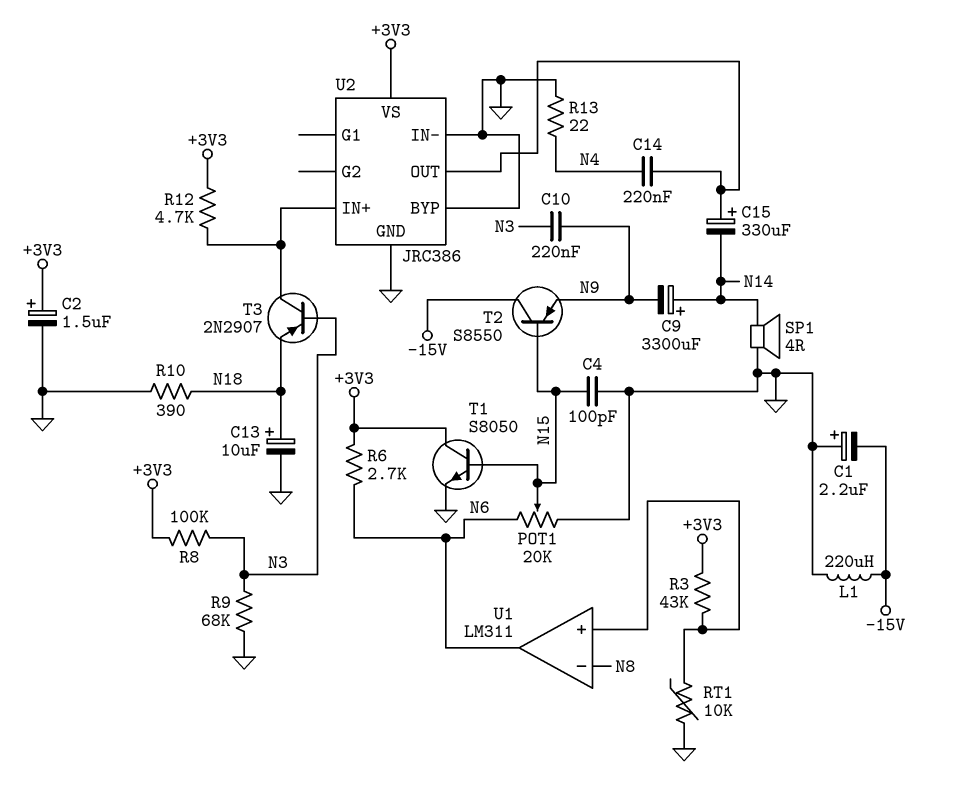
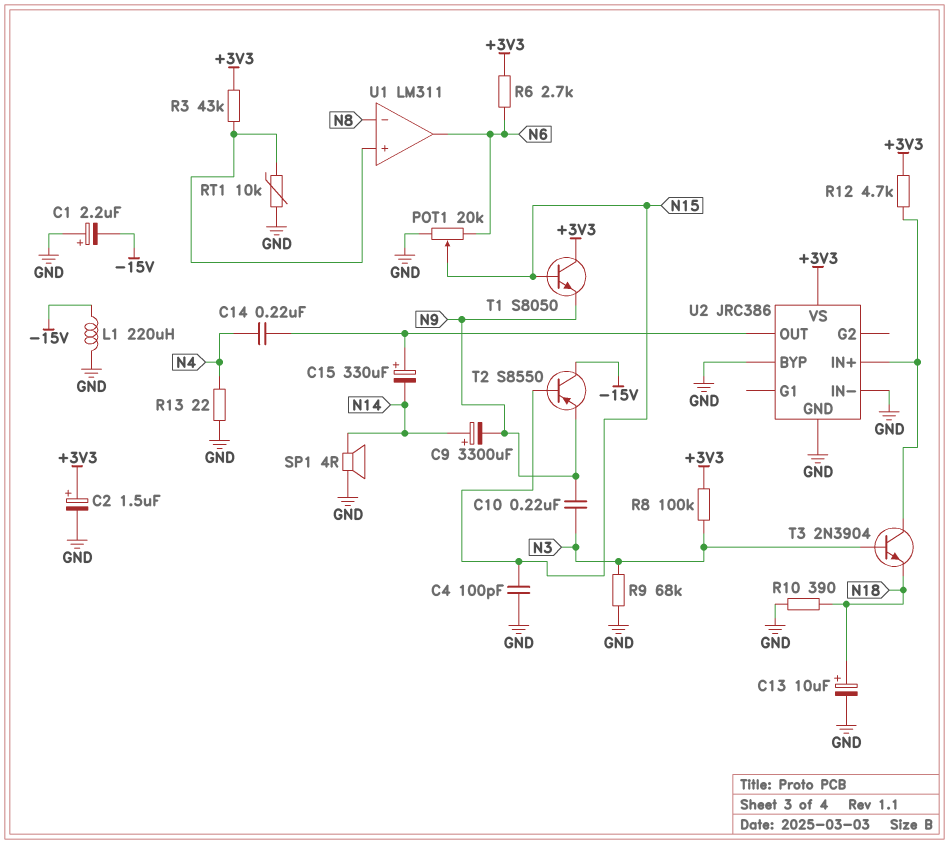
T1: NPN S8050 (B N15, C +3V3, E GND) -> NPN S8050 (B N15, C +3V3, E N9)
T3: PNP 2N2907 (B N3, C U2/IN+, E N18) -> NPN 2N3904 (B N3, C U2/IN+, E N18)

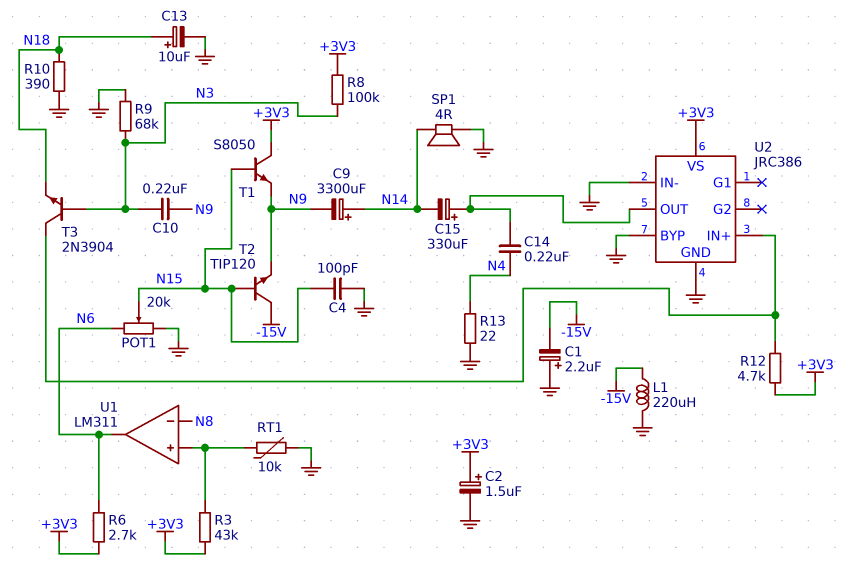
T2: PNP S8550 (B N15, C -15V, E N9) -> NPN TIP120 (B N15, C -15V, E N9)

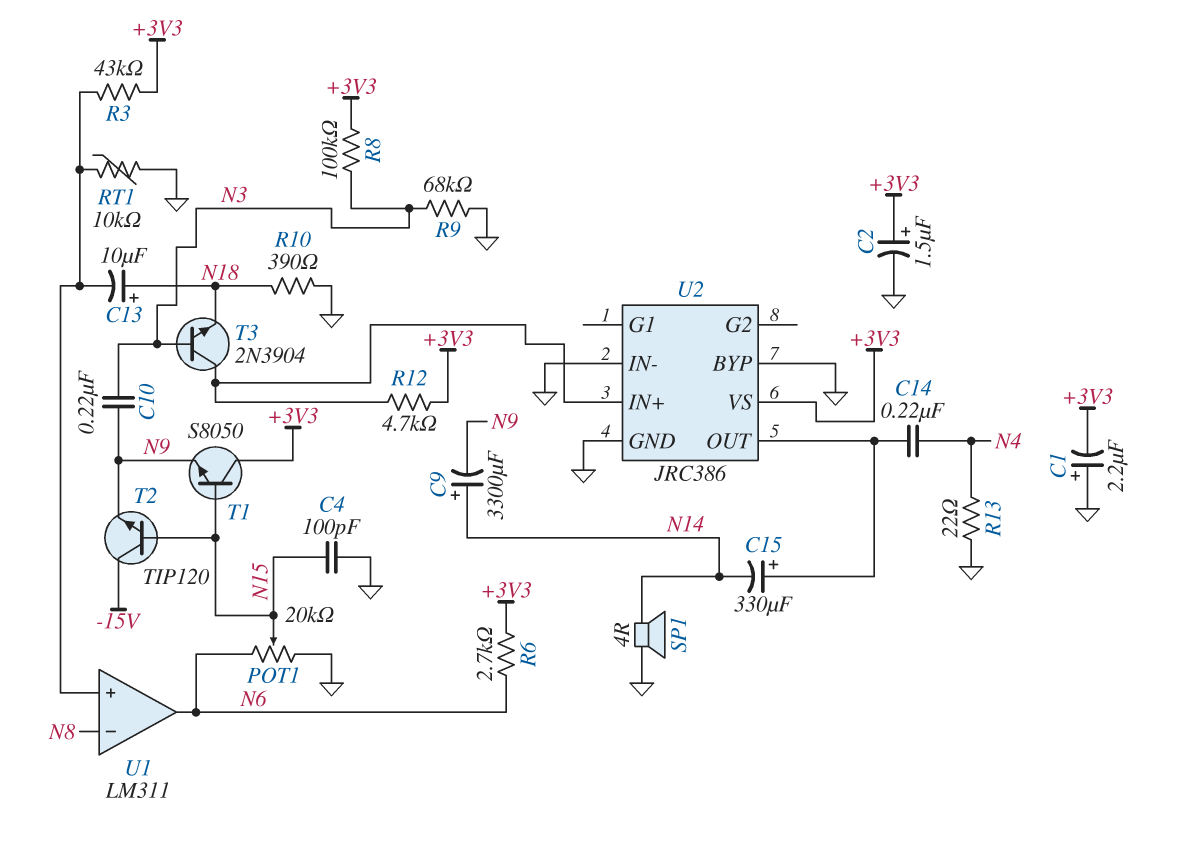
C1: 2.2uF (plus GND, minus -15V) -> 2.2uF (plus GND, minus +3V3)
C13: 10uF (plus N18, minus GND) -> 10uF (plus N18, minus U1/in+)
L1: 220uH (-15V, GND) -> none

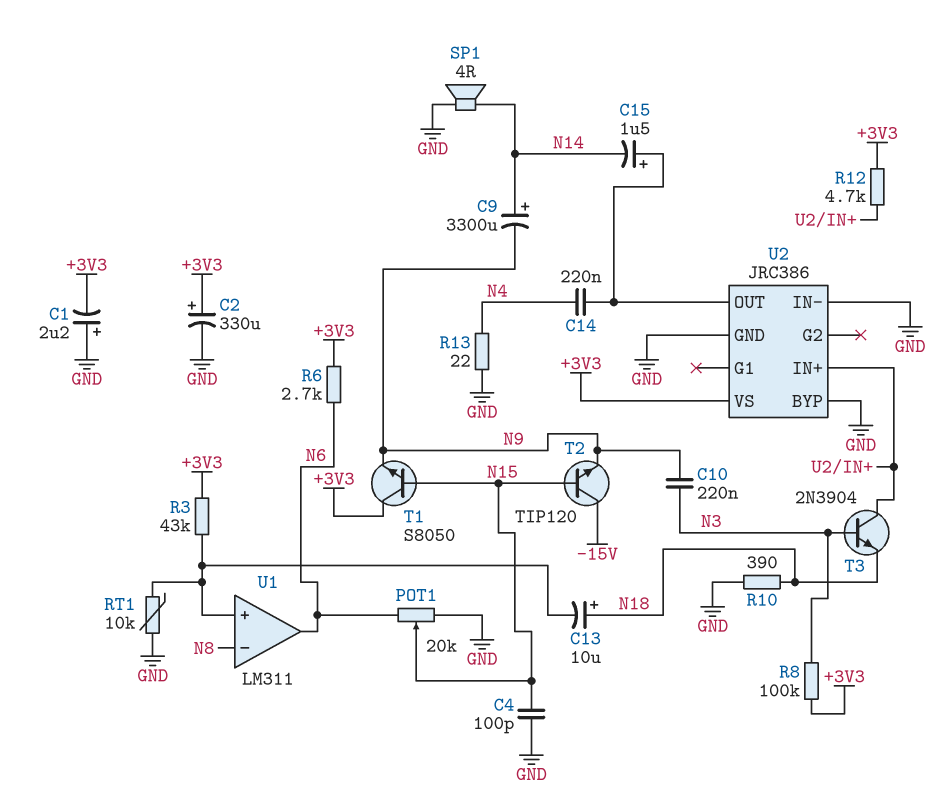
C2: 1.5uF (plus +3V3, minus GND) -> 330uF (plus +3V3, minus GND)
C15: 330uF (plus U2/OUT, minus N14) -> 1.5uF (plus U2/OUT, minus N14)
R9: 68k (GND, N3) -> none

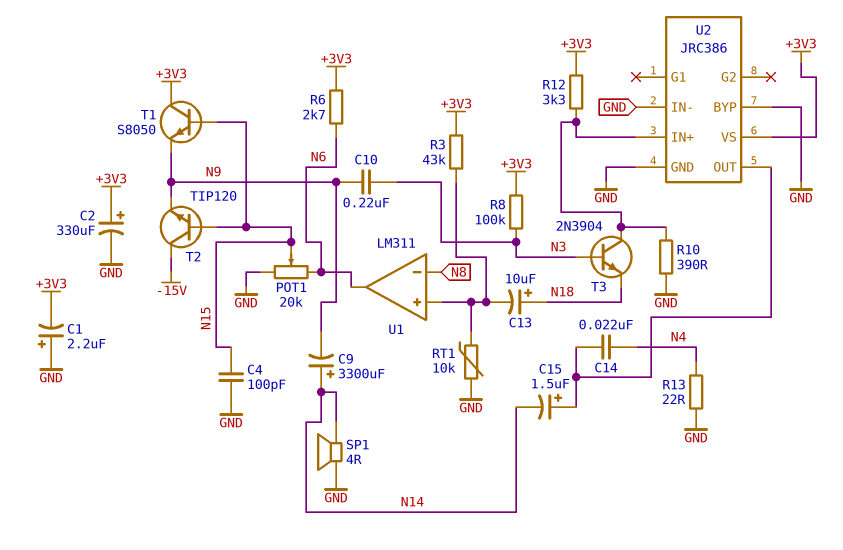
C14: 220nF (N4, U2/OUT) -> 22nF (N4, U2/OUT)
R10: 390 (GND, N18) -> 390 (GND, U2/IN+)
R12: 4.7k (+3V3, U2/IN+) -> 3.3k (+3V3, U2/IN+)

